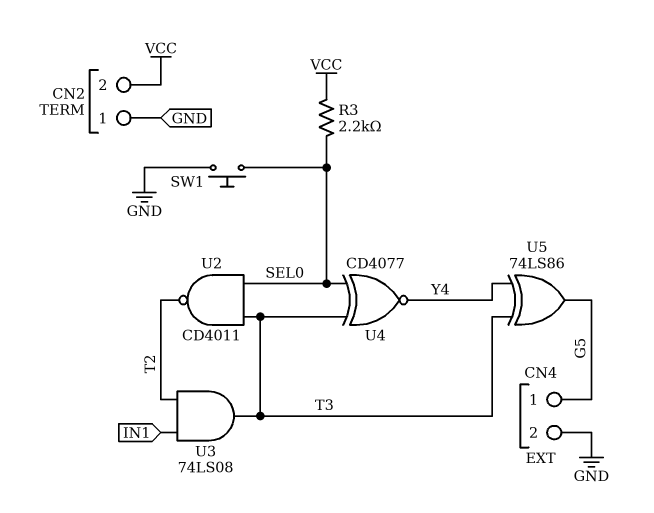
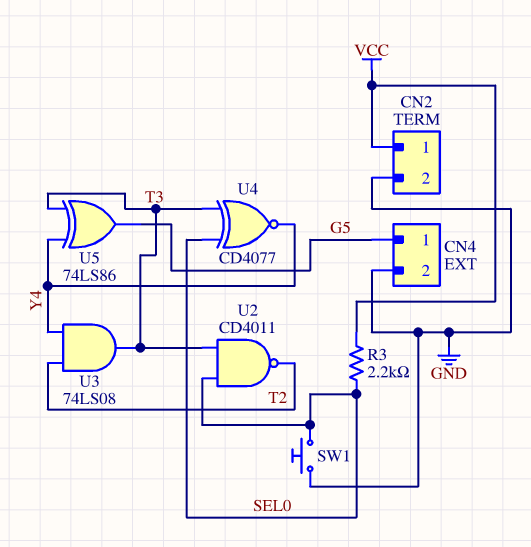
CN2 pin 1: GND -> VCC
CN2 pin 2: VCC -> GND
U3: AND 74LS08 (in IN1, in T2, out T3) -> AND 74LS08 (in T2, in Y4, out T3)

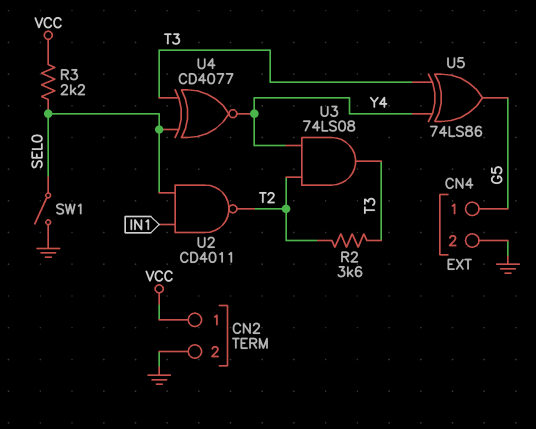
R2: none -> 3.6k (T2, T3)
SW1: button (GND, SEL0) -> switch (GND, SEL0)
U2: NAND CD4011 (in SEL0, in T3, out T2) -> NAND CD4011 (in IN1, in SEL0, out T2)

